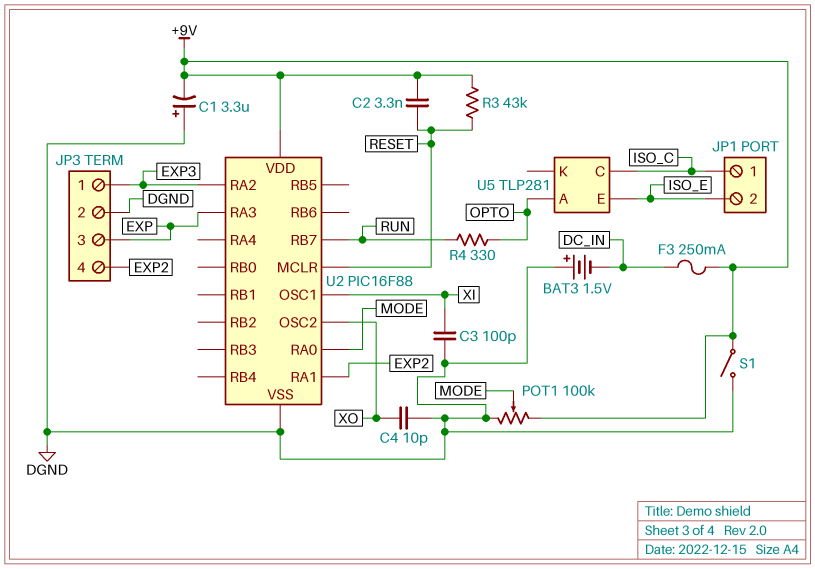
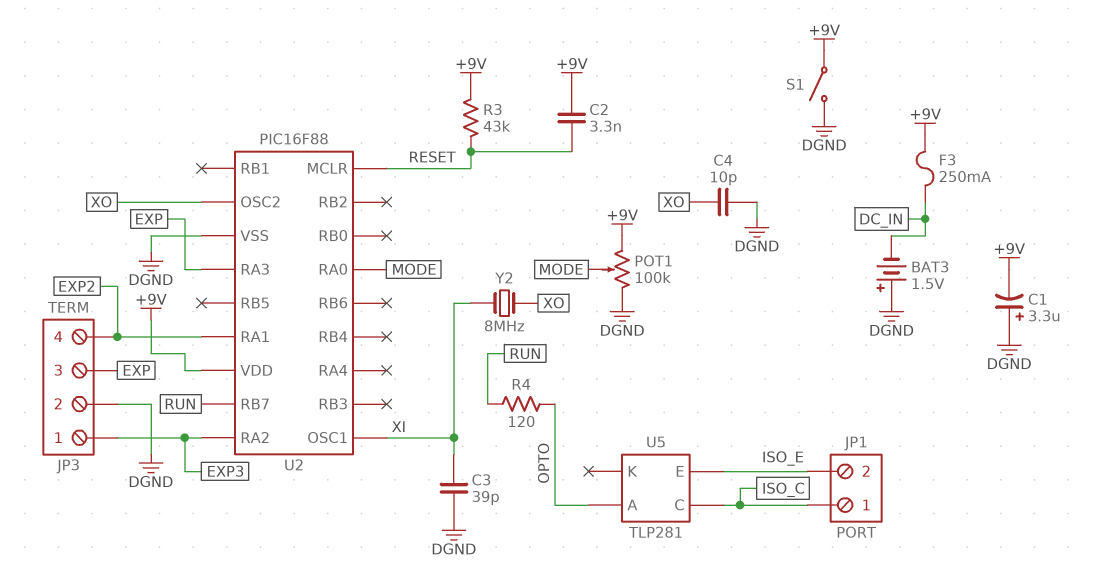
C3: 100pF (DGND, XI) -> 39pF (DGND, XI)
R4: 330 (OPTO, RUN) -> 120 (OPTO, RUN)
Y2: none -> 8MHz (XI, XO)

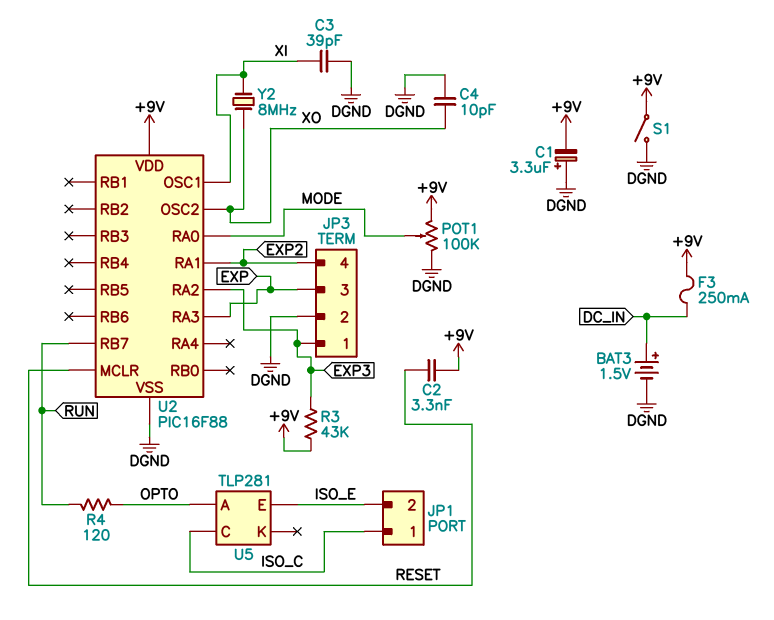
BAT3: 1.5V (plus DGND, minus DC_IN) -> 1.5V (plus DC_IN, minus DGND)
R3: 43k (+9V, RESET) -> 43k (+9V, EXP3)

